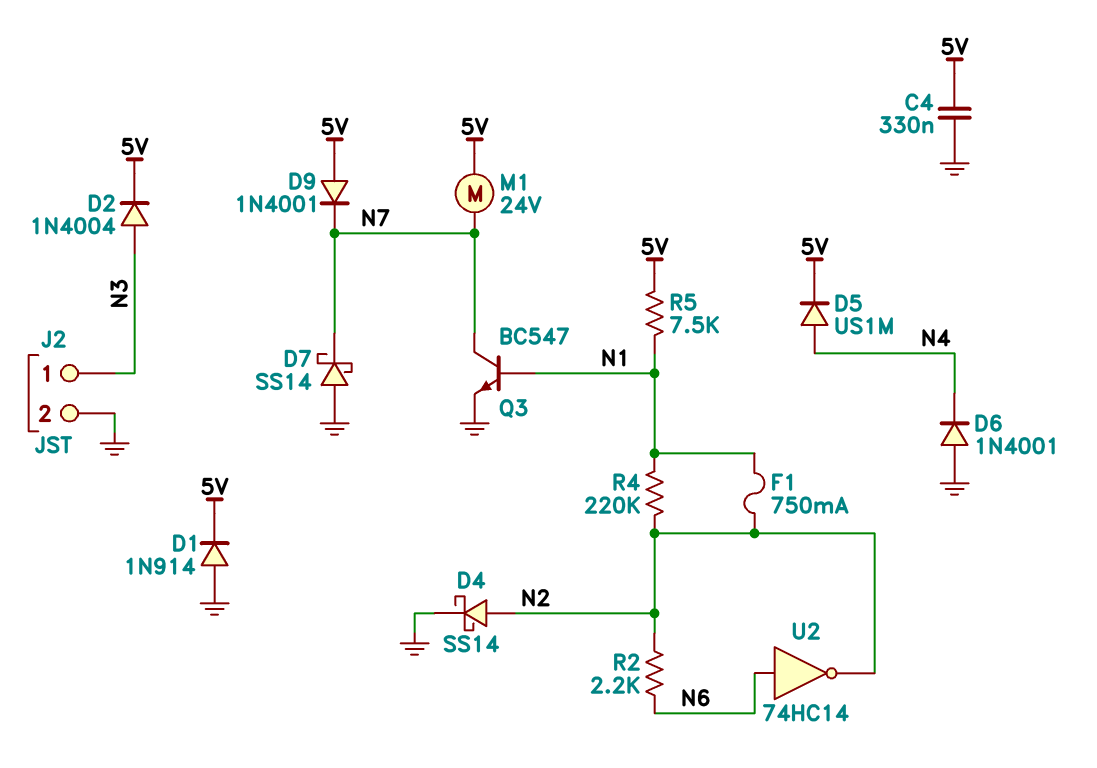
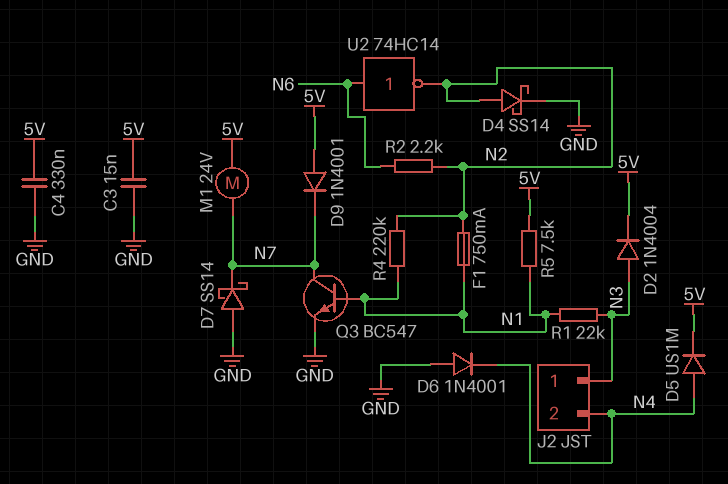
C3: none -> 15nF (5V, GND)
D1: diode 1N914 (A GND, K 5V) -> none
J2 pin 2: GND -> N4
R1: none -> 22k (N1, N3)

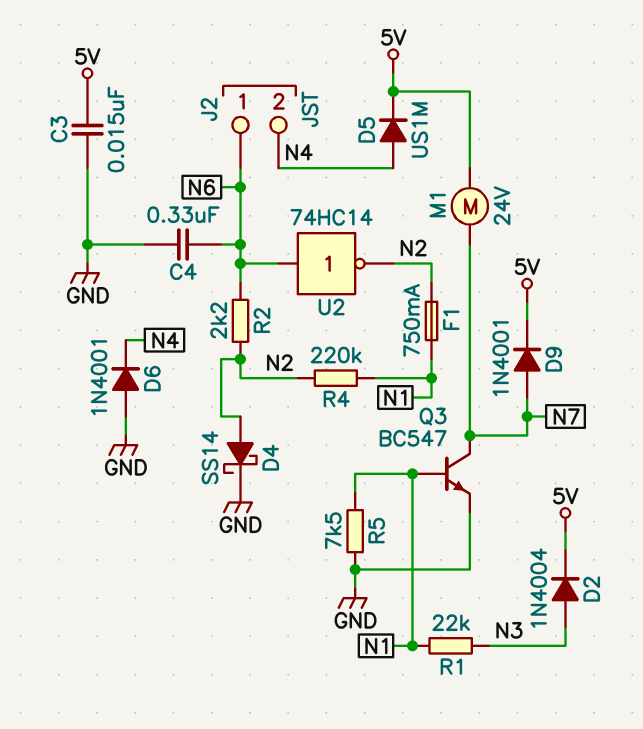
C4: 330nF (5V, GND) -> 330nF (GND, N6)
D7: schottky SS14 (A GND, K N7) -> none
D9: diode 1N4001 (A 5V, K N7) -> diode 1N4001 (A N7, K 5V)
J2 pin 1: N3 -> N6
R5: 7.5k (5V, N1) -> 7.5k (GND, N1)

